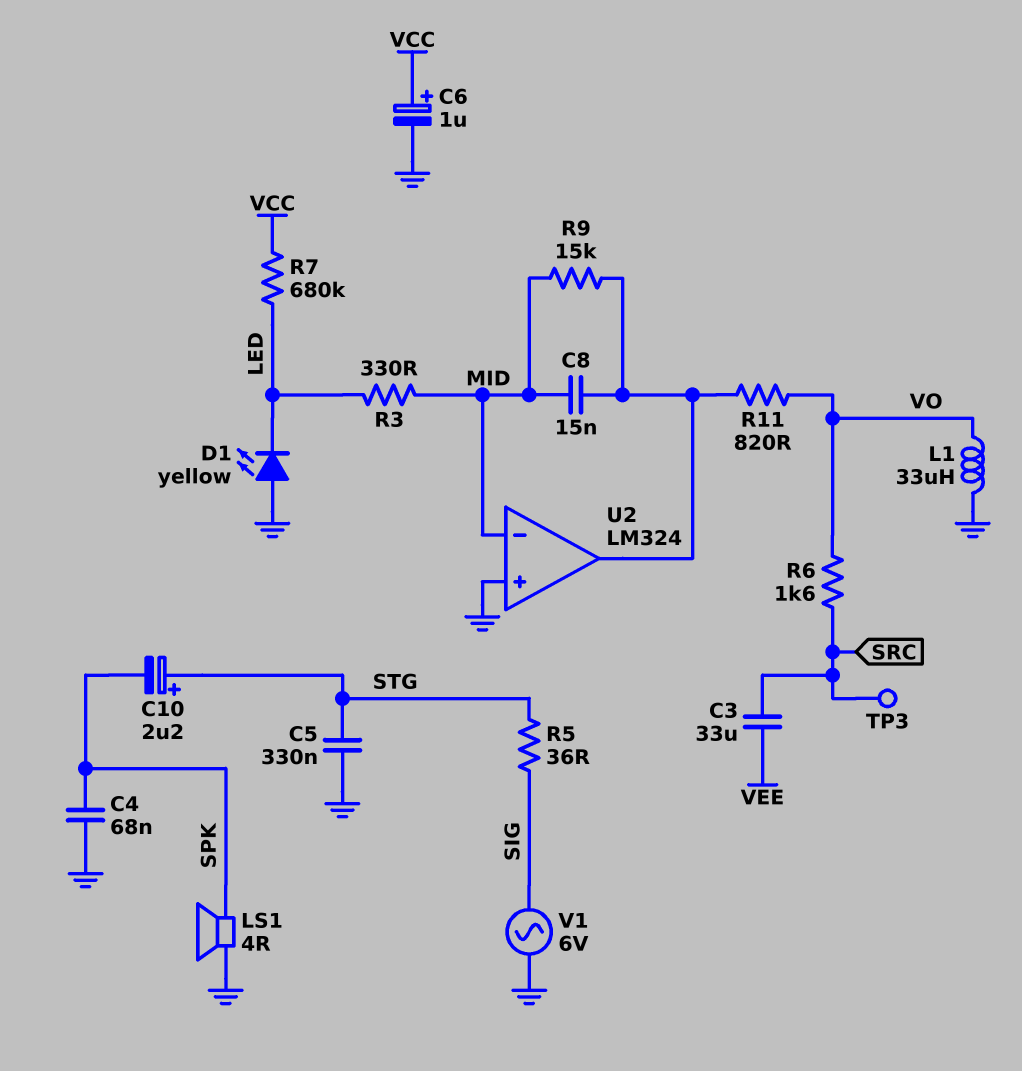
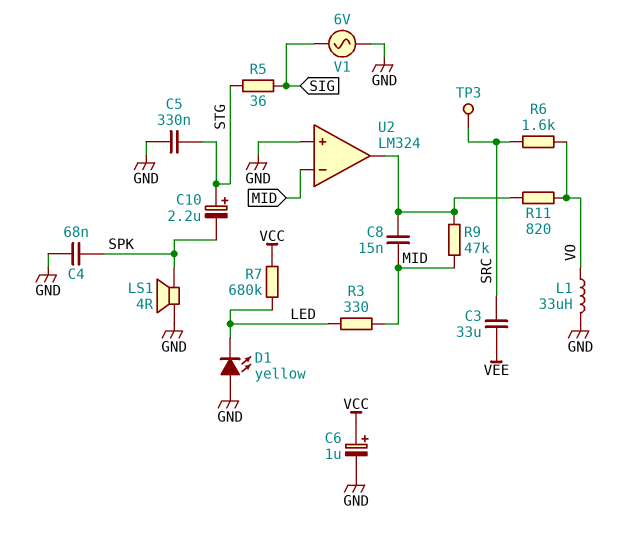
R9: 15k (MID, U2/out) -> 47k (MID, U2/out)

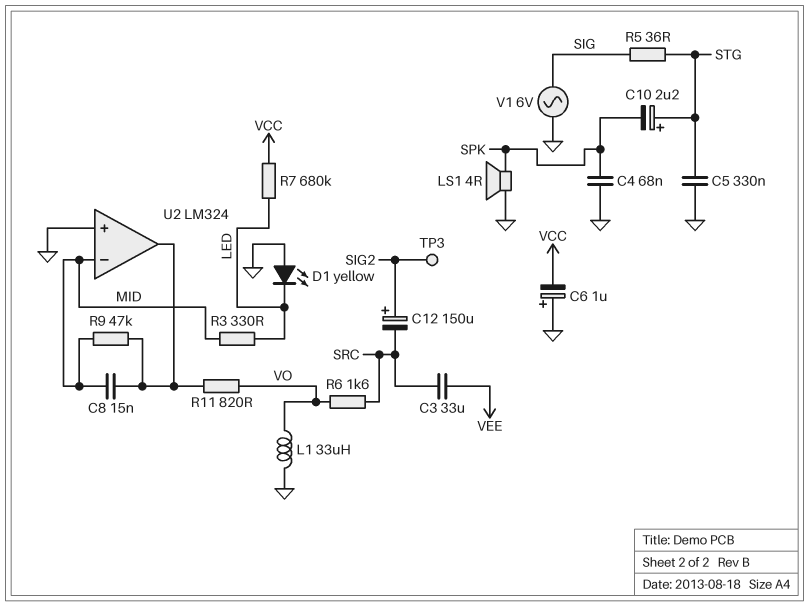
C6: 1uF (plus VCC, minus GND) -> 1uF (plus GND, minus VCC)
C12: none -> 150uF (plus SIG2, minus SRC)
TP3: test point (SRC) -> test point (SIG2)

